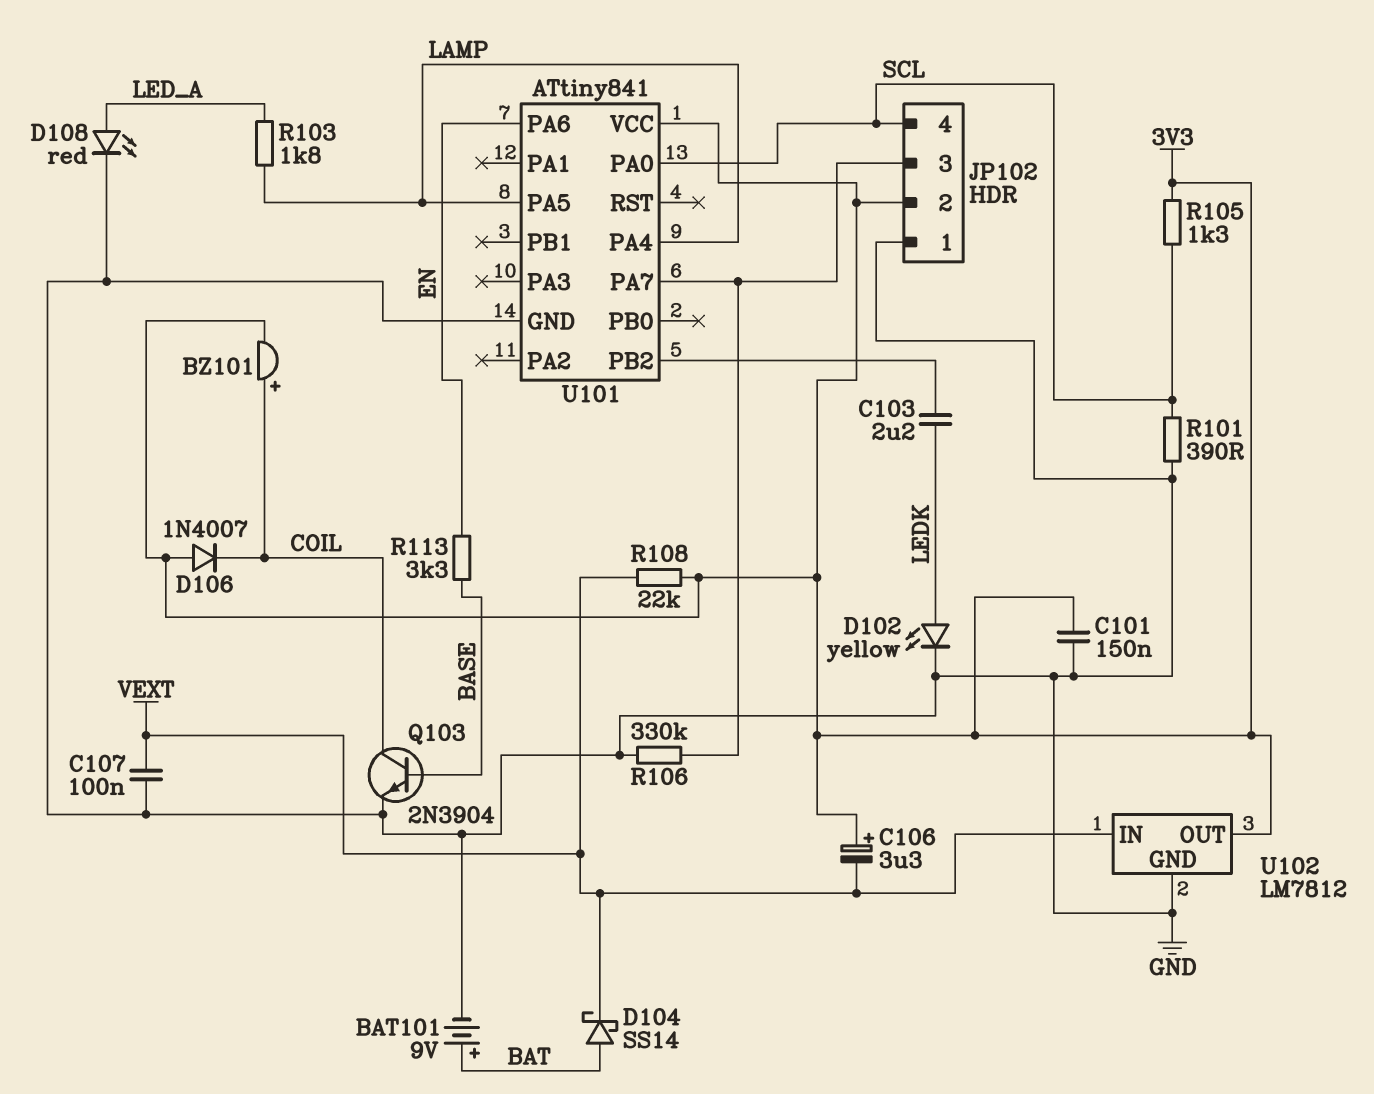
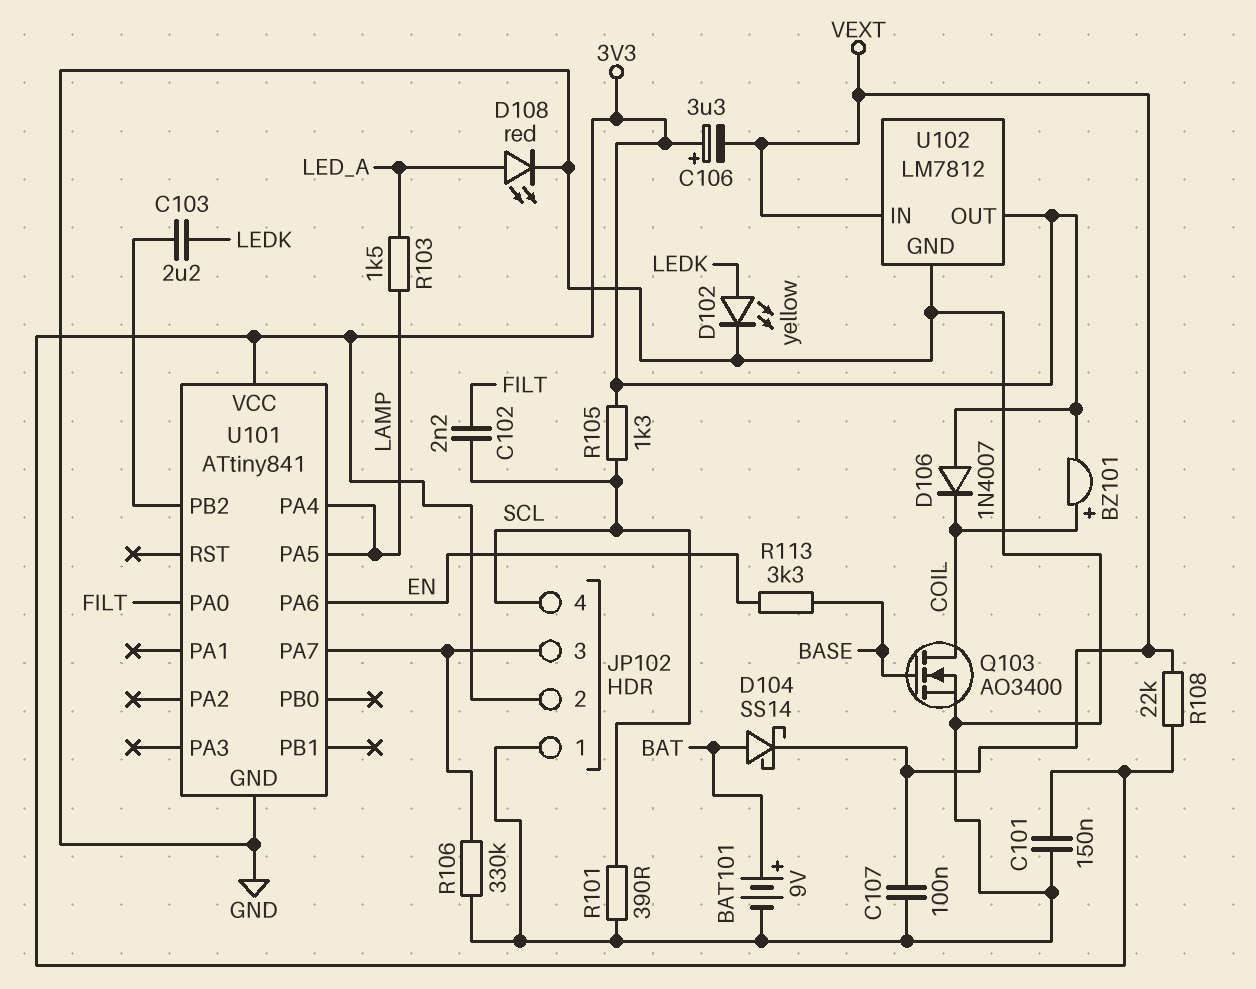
C102: none -> 2.2nF (FILT, SCL)
Q103: NPN 2N3904 (B BASE, C COIL, E GND) -> NMOS AO3400 (G BASE, D COIL, S GND)
R103: 1.8k (LAMP, LED_A) -> 1.5k (LAMP, LED_A)
U101 pin PA0: SCL -> FILT

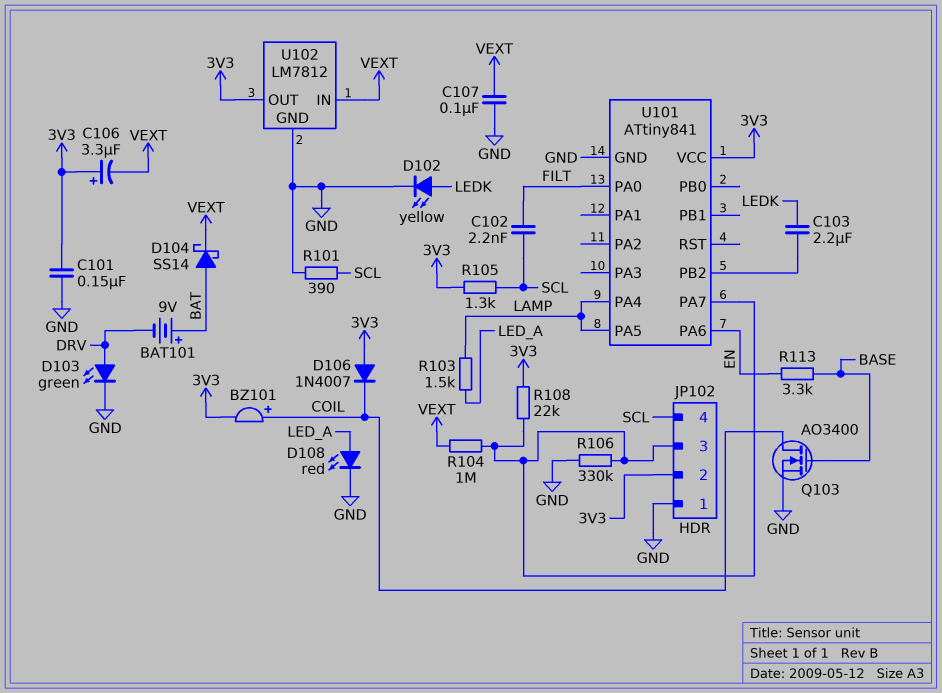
BAT101: 9V (plus BAT, minus GND) -> 9V (plus BAT, minus DRV)
D103: none -> LED green (A DRV, K GND)
R104: none -> 1M (JP102/3, VEXT)
R108: 22k (3V3, VEXT) -> 22k (3V3, JP102/3)

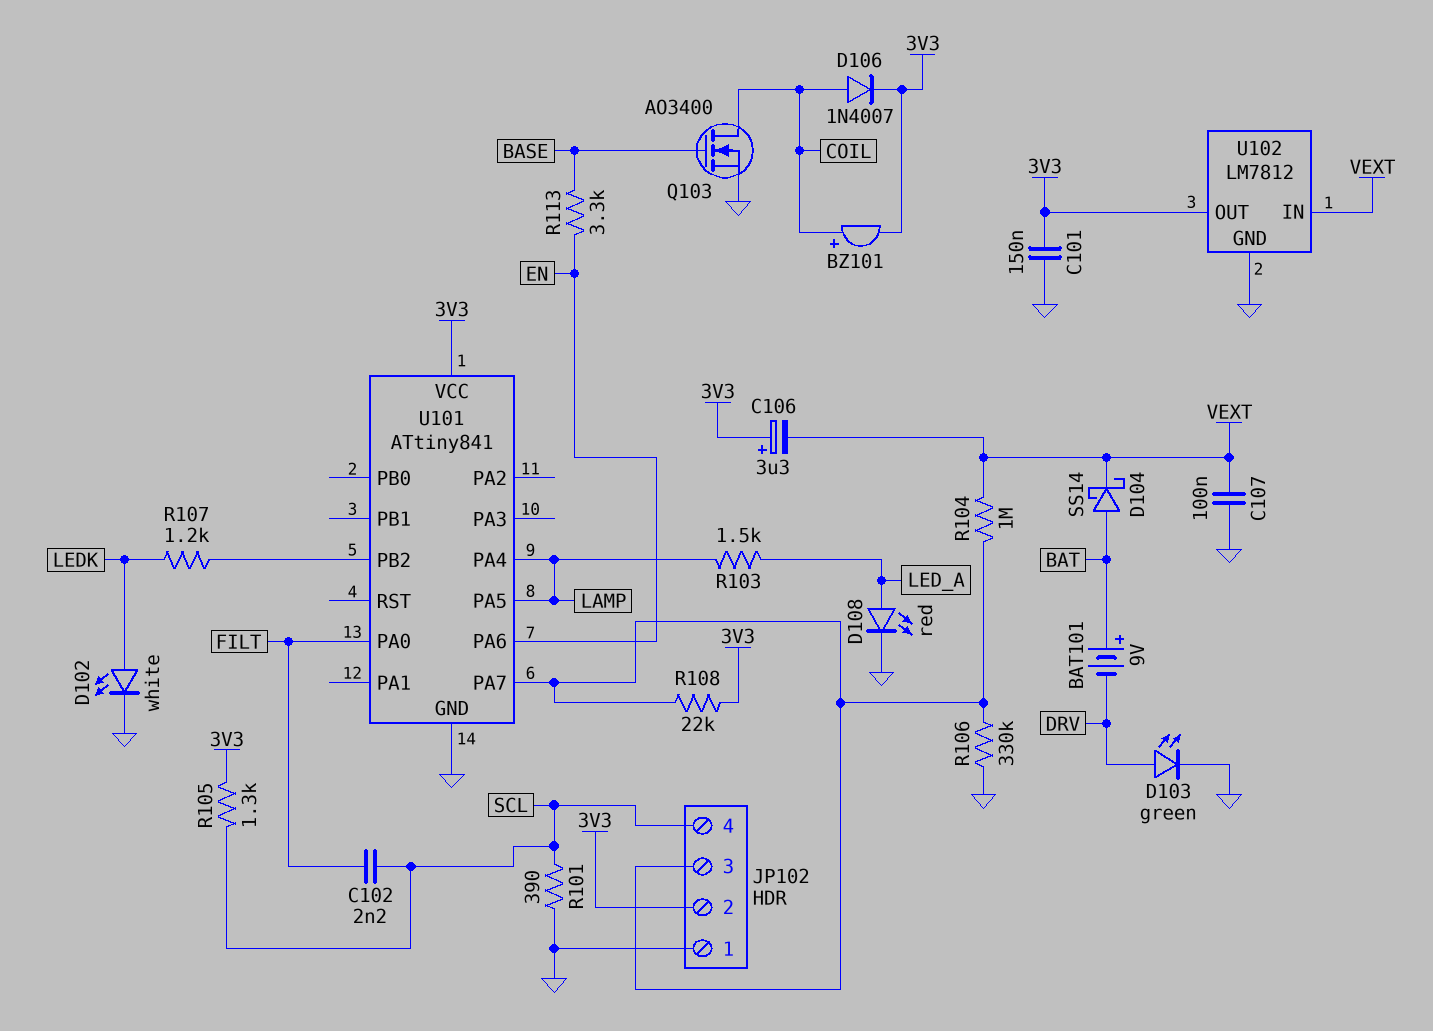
C103: 2.2uF (LEDK, U101/PB2) -> none
D102: LED yellow (A LEDK, K GND) -> LED white (A LEDK, K GND)
D106: diode 1N4007 (A 3V3, K COIL) -> diode 1N4007 (A COIL, K 3V3)
R107: none -> 1.2k (LEDK, U101/PB2)

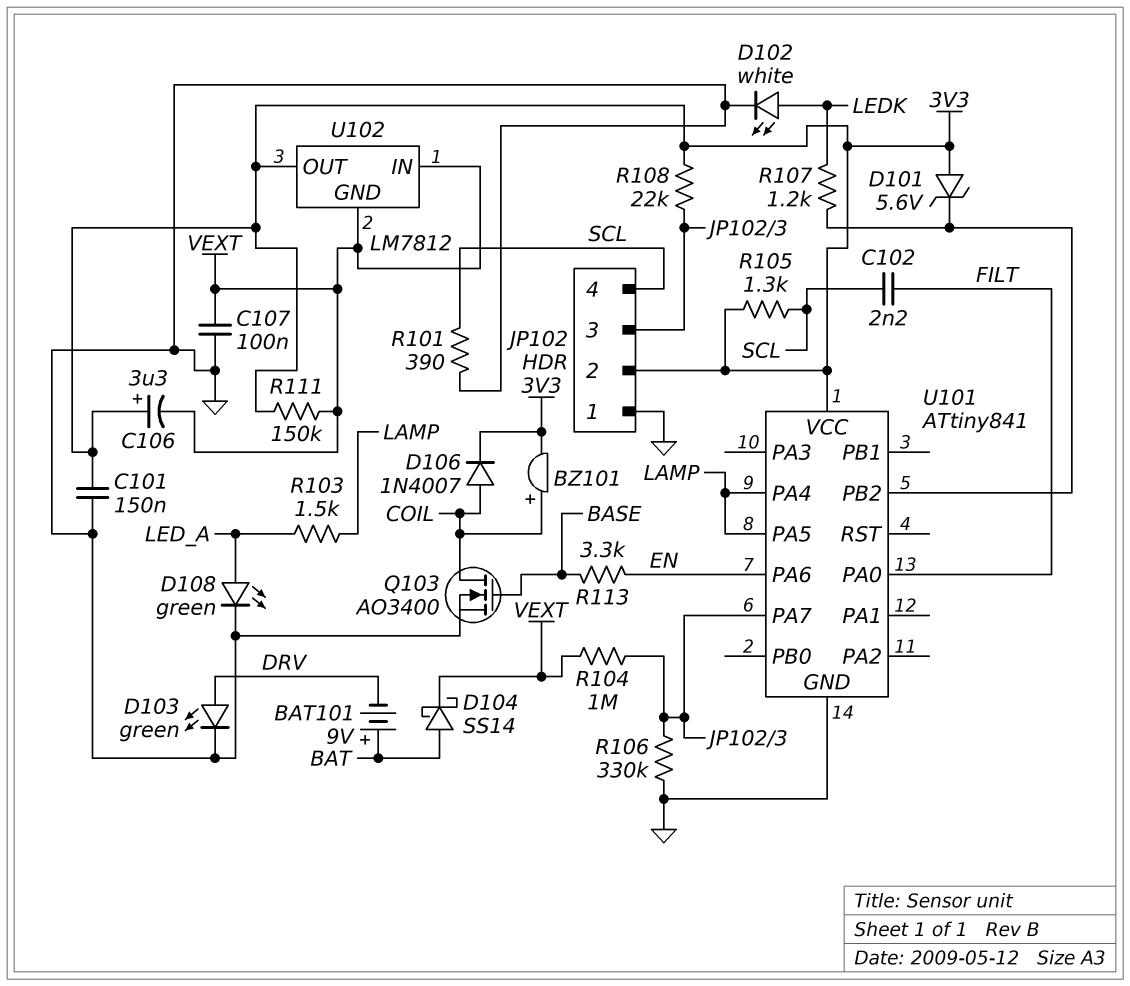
D101: none -> zener 5.6V (A 3V3, K U101/PB2)
D108: LED red (A LED_A, K GND) -> LED green (A LED_A, K GND)
R111: none -> 150k (3V3, VEXT)
U102 pin GND: GND -> VEXT

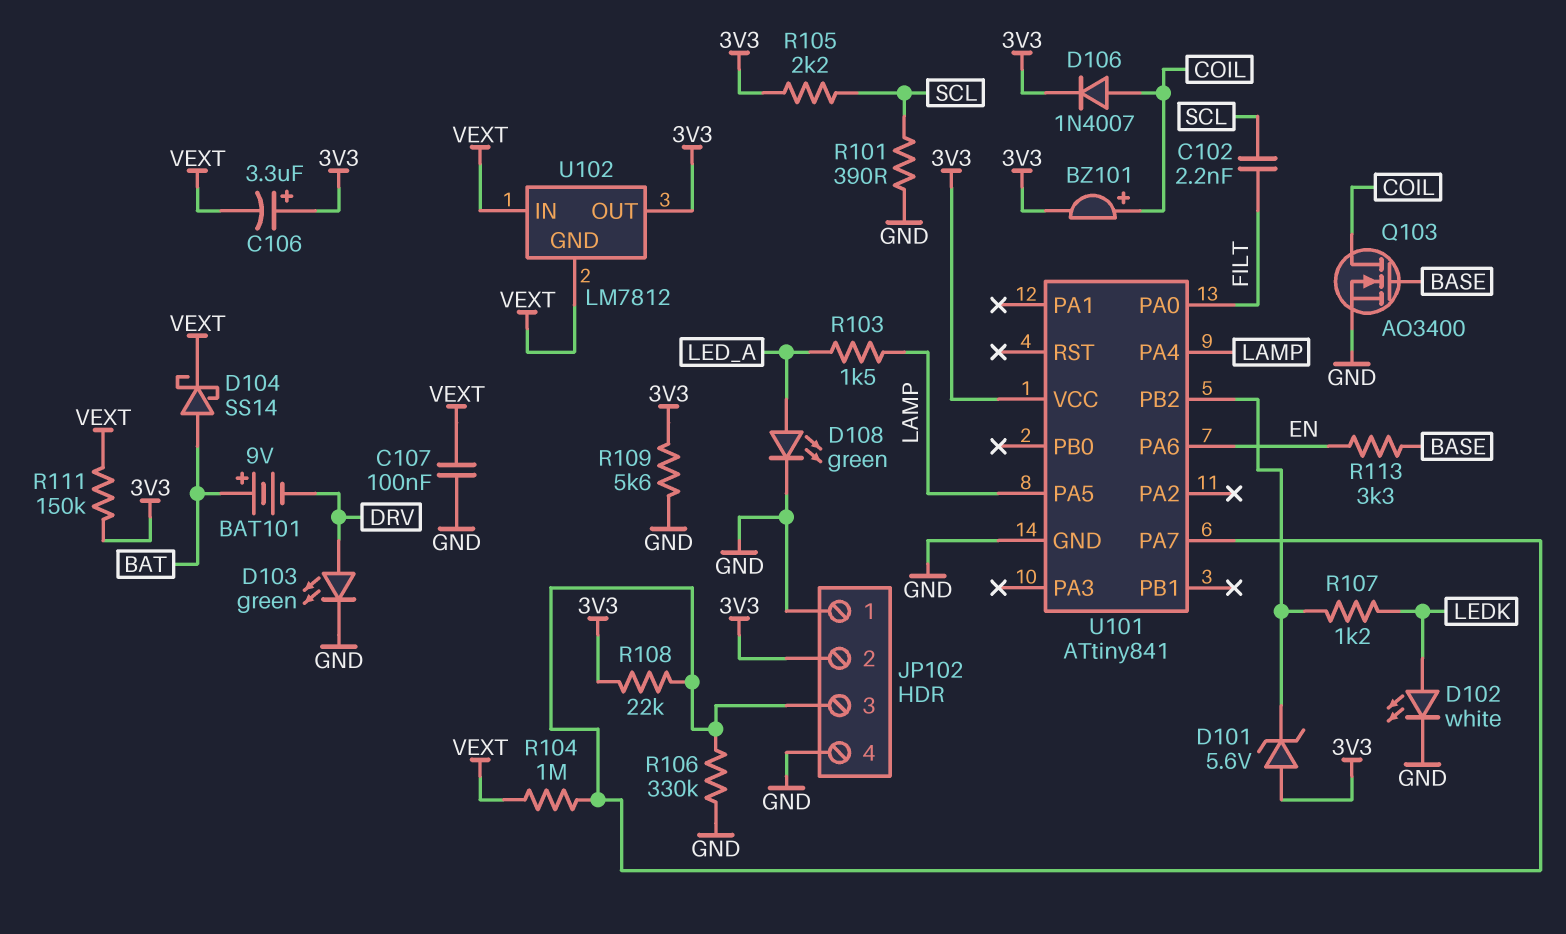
C101: 150nF (3V3, GND) -> none
JP102 pin 4: SCL -> GND
R105: 1.3k (3V3, SCL) -> 2.2k (3V3, SCL)
R109: none -> 5.6k (3V3, GND)

